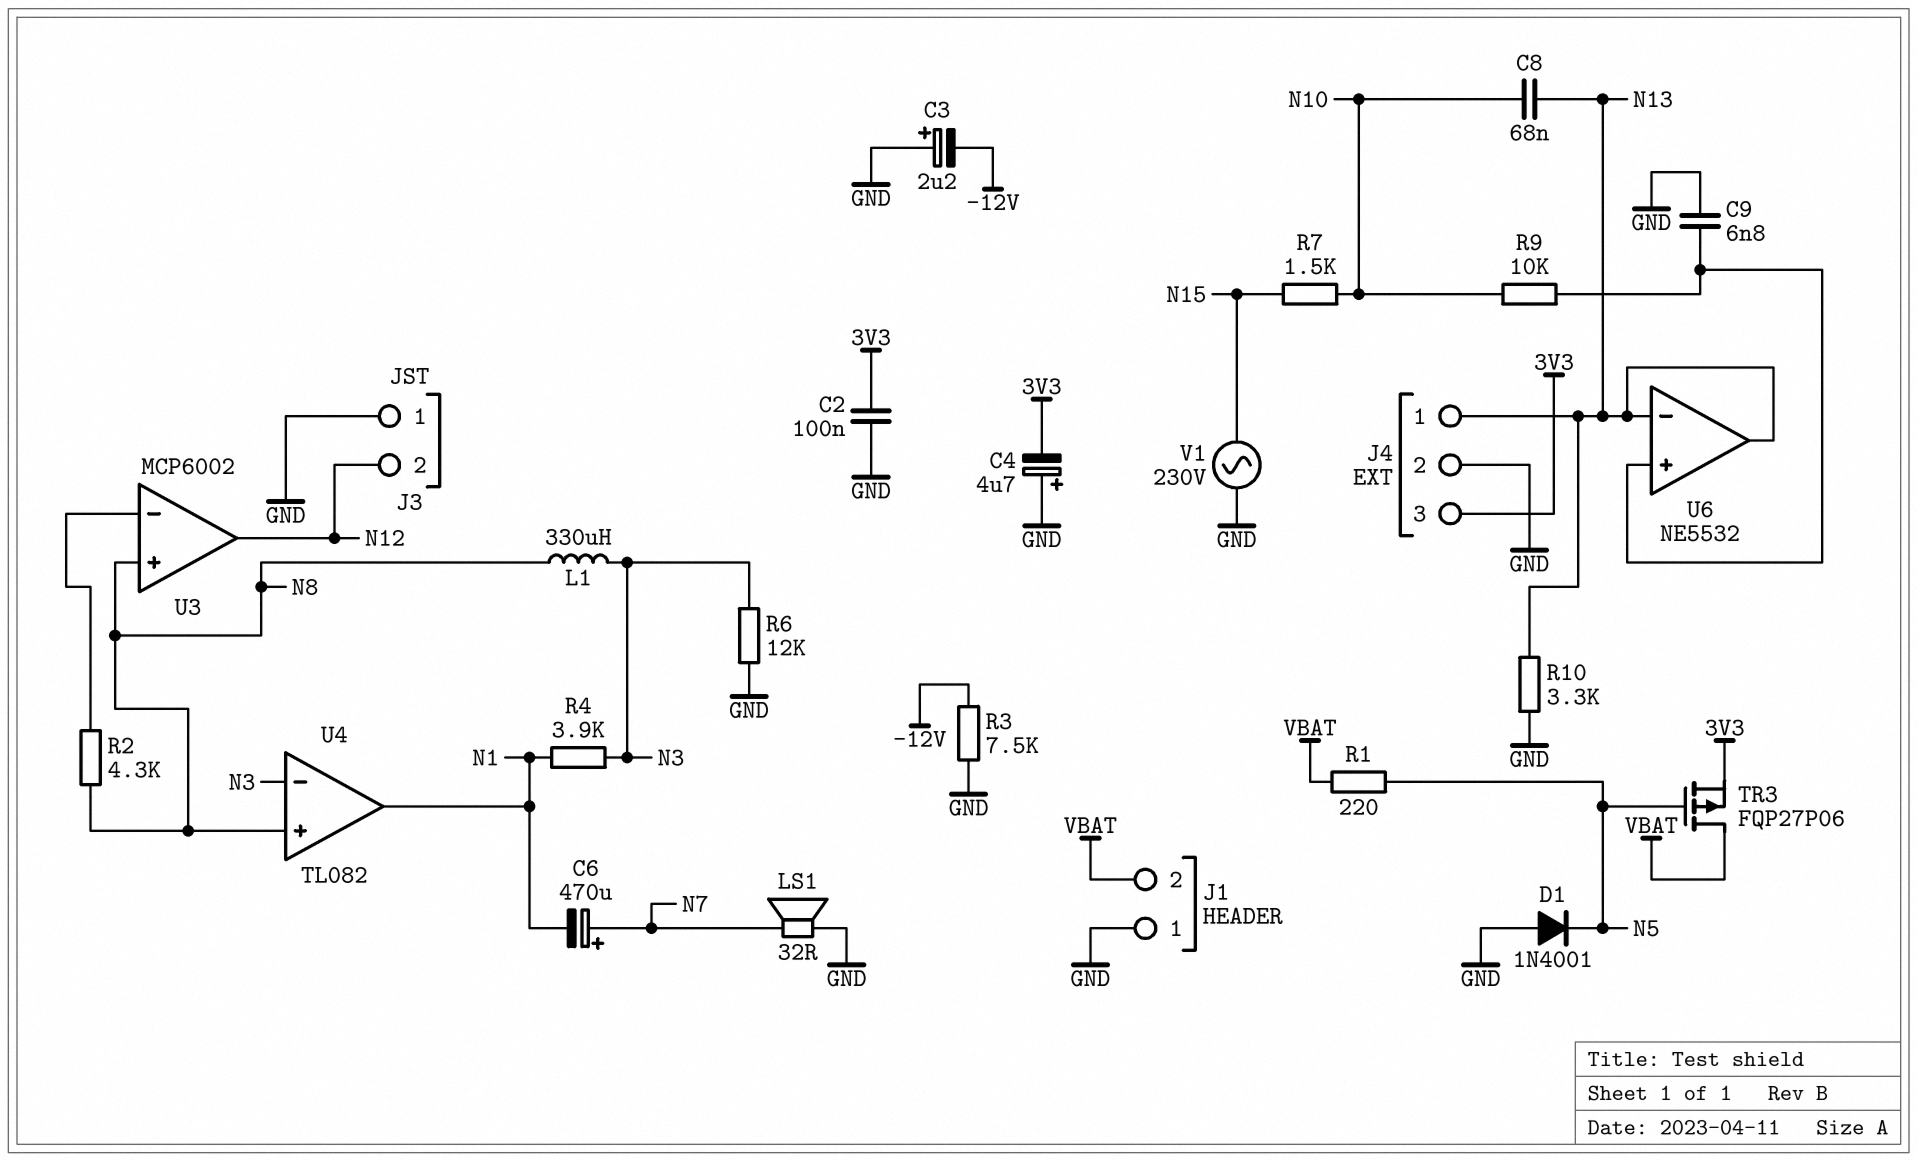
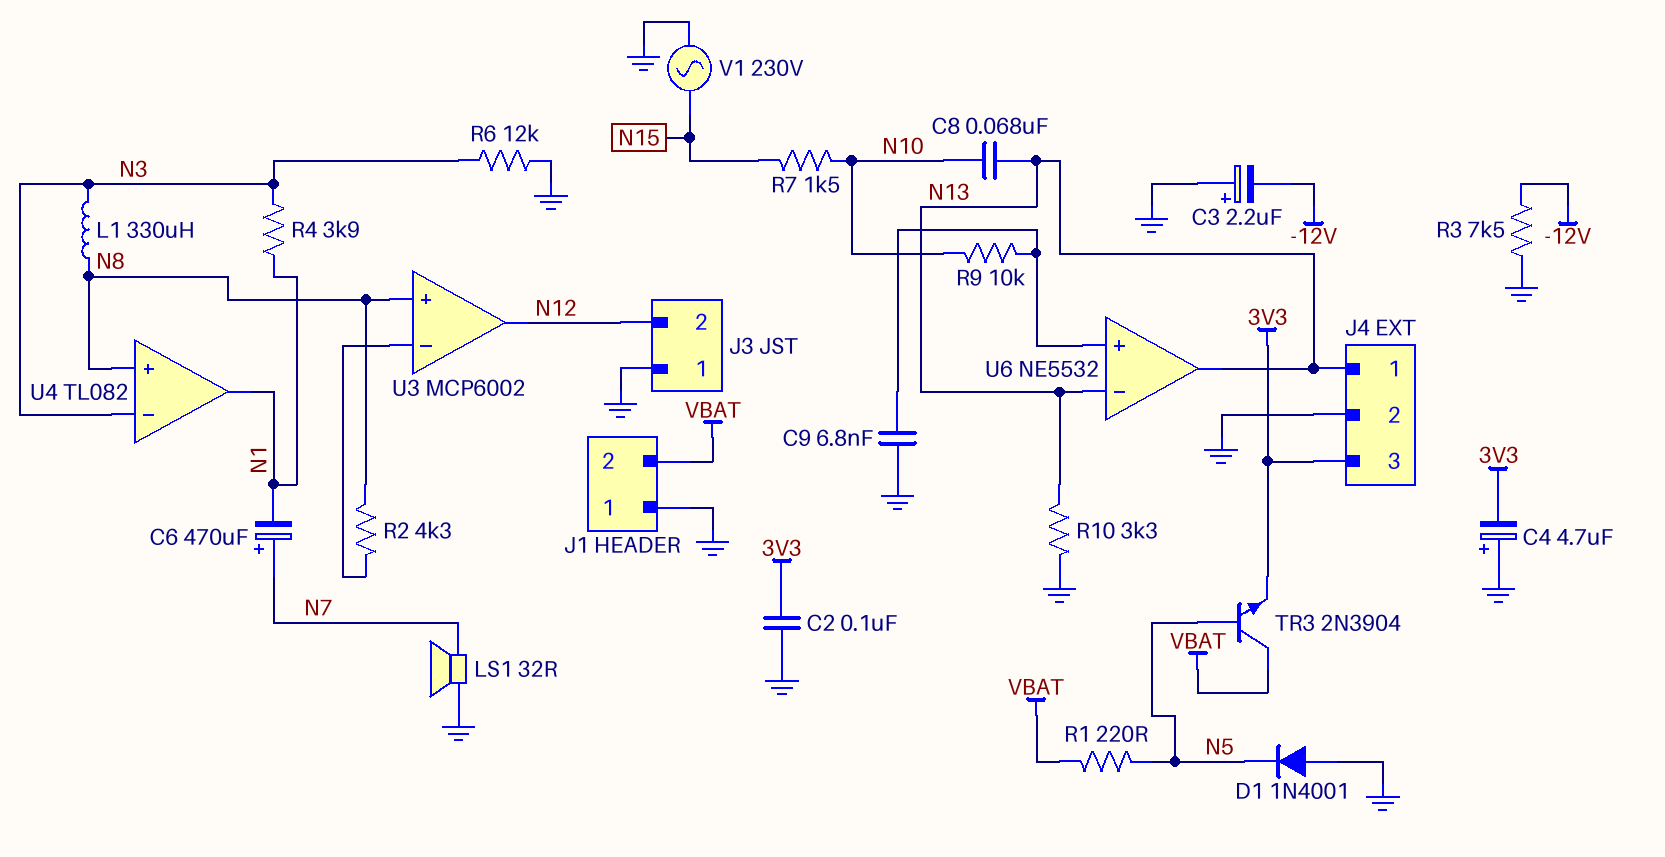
TR3: PMOS FQP27P06 (G N5, D VBAT, S 3V3) -> NPN 2N3904 (B N5, C VBAT, E 3V3)

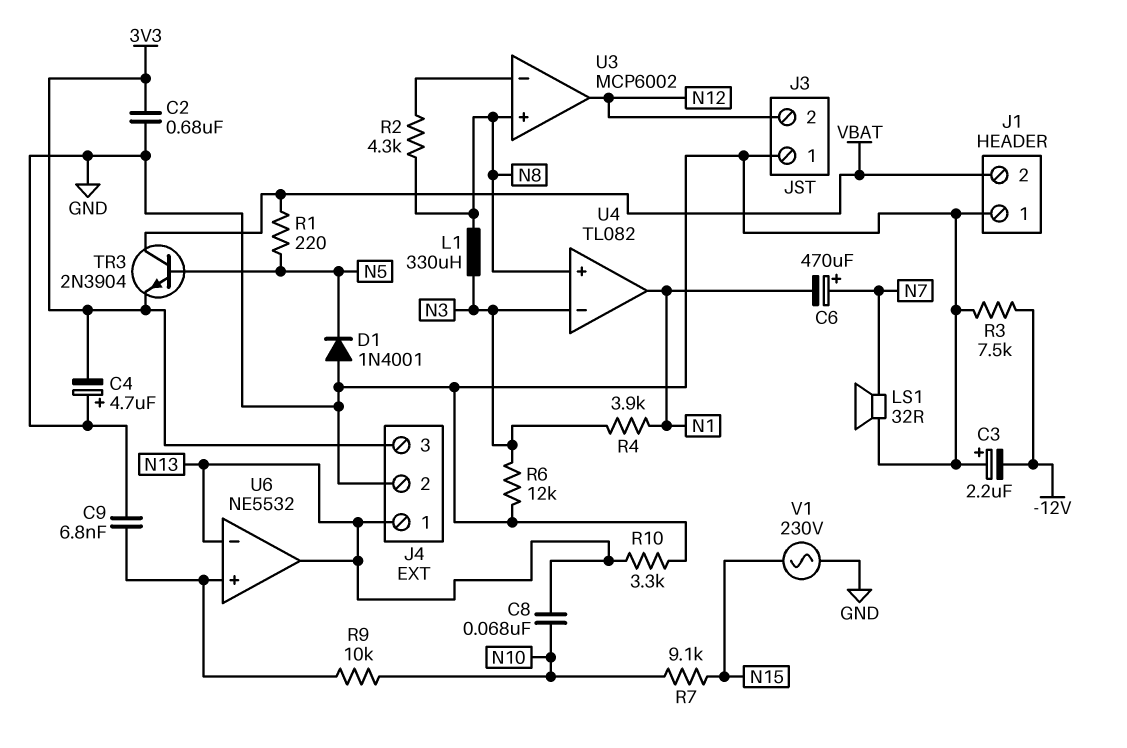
C2: 100nF (3V3, GND) -> 680nF (3V3, GND)
R7: 1.5k (N10, N15) -> 9.1k (N10, N15)

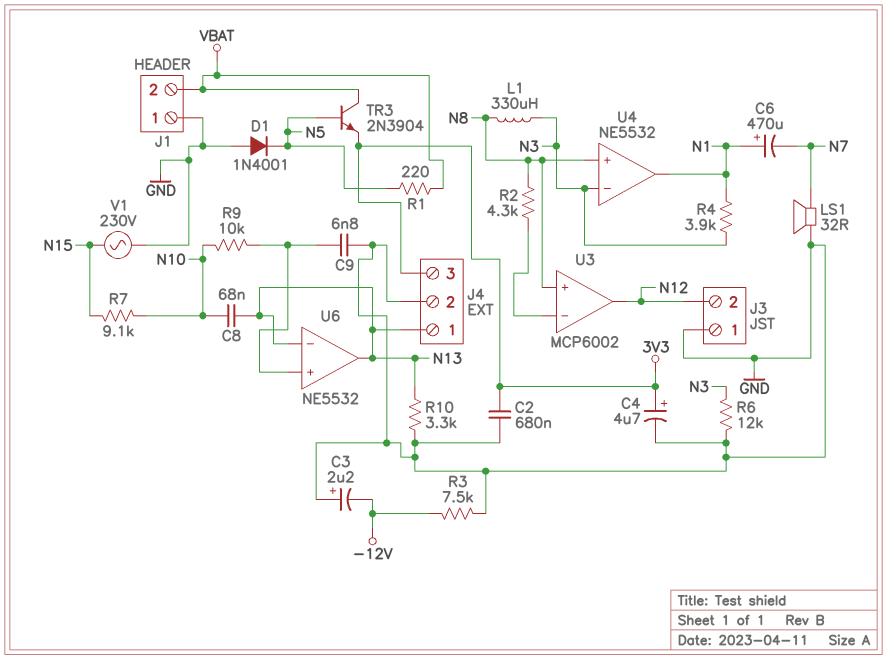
C4: 4.7uF (plus GND, minus 3V3) -> 4.7uF (plus 3V3, minus GND)
C6: 470uF (plus N7, minus N1) -> 470uF (plus N1, minus N7)
U4: TL082 -> NE5532

